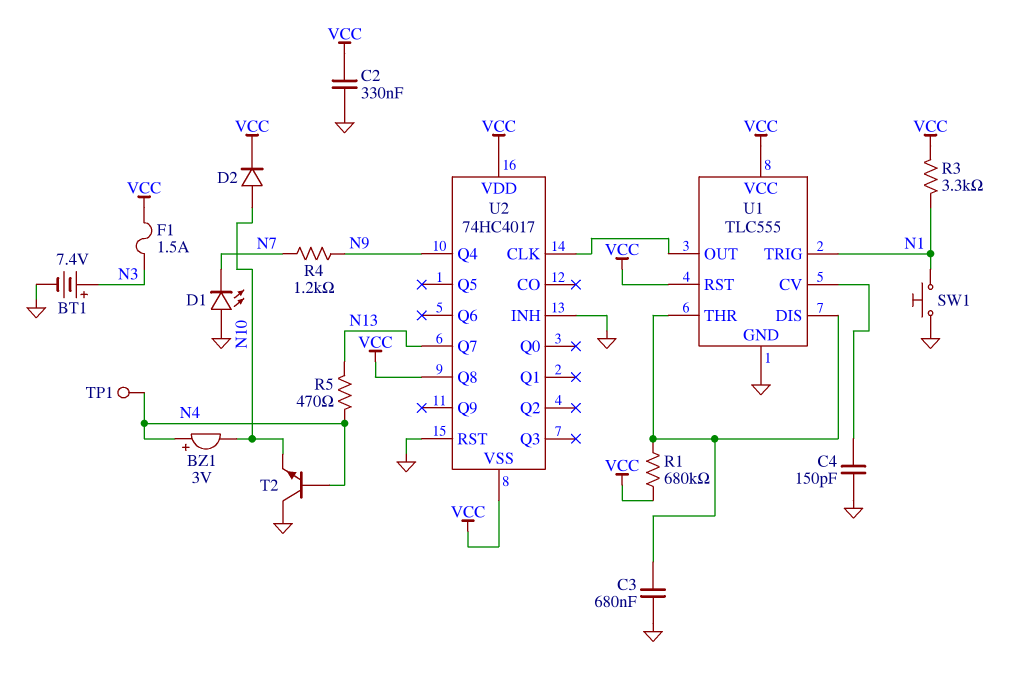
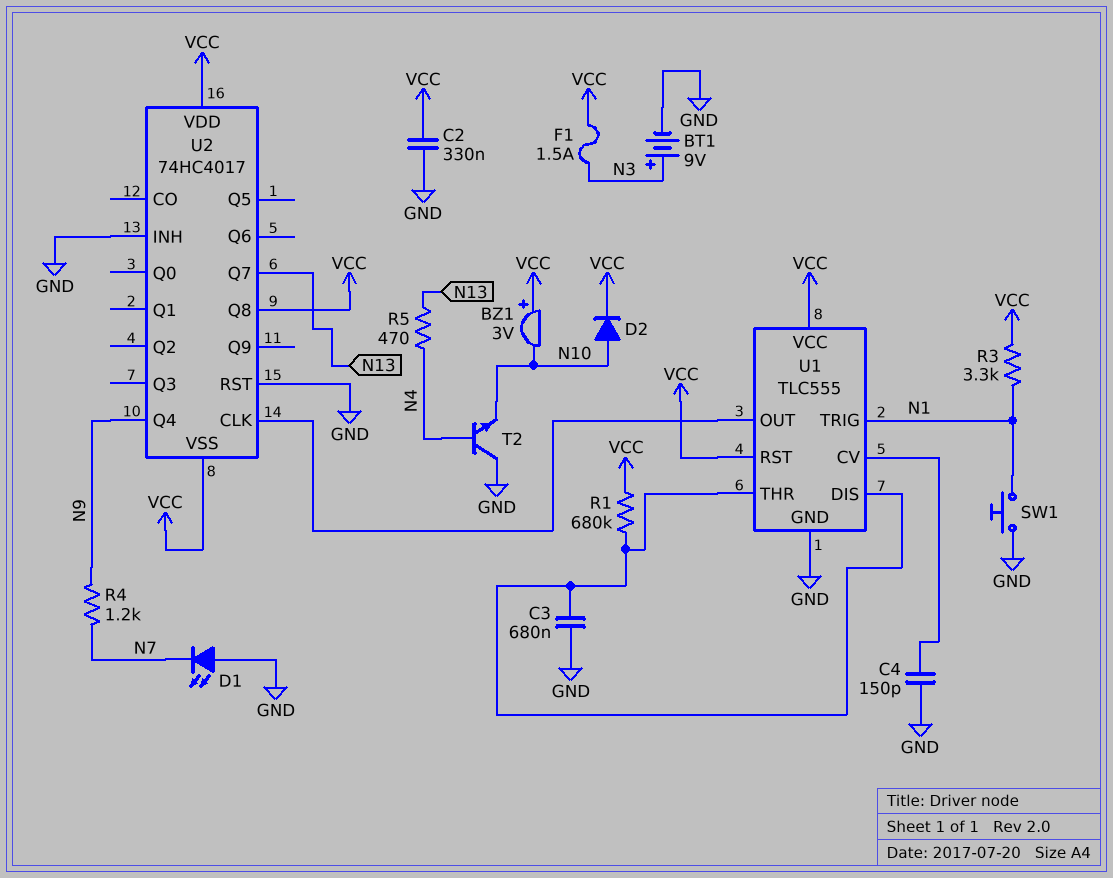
BT1: 7.4V (plus N3, minus GND) -> 9V (plus N3, minus GND)
BZ1: buzzer 3V (plus N4, minus N10) -> buzzer 3V (plus VCC, minus N10)
TP1: test point (N4) -> none

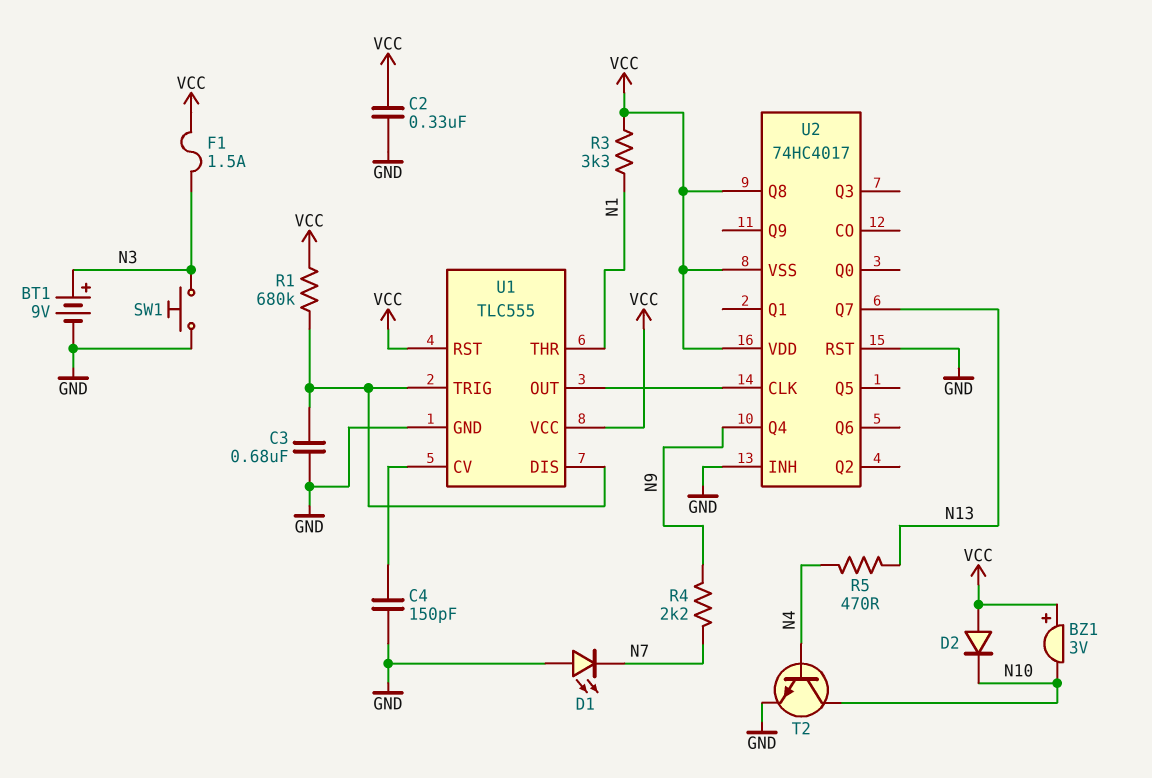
D2: diode (A N10, K VCC) -> diode (A VCC, K N10)
R4: 1.2k (N7, N9) -> 2.2k (N7, N9)
SW1: button (GND, N1) -> button (GND, N3)
T2: NPN (B N4, C GND, E N10) -> NPN (B N4, C N10, E GND)
U1 pin THR: U1/DIS -> N1
U1 pin TRIG: N1 -> U1/DIS

